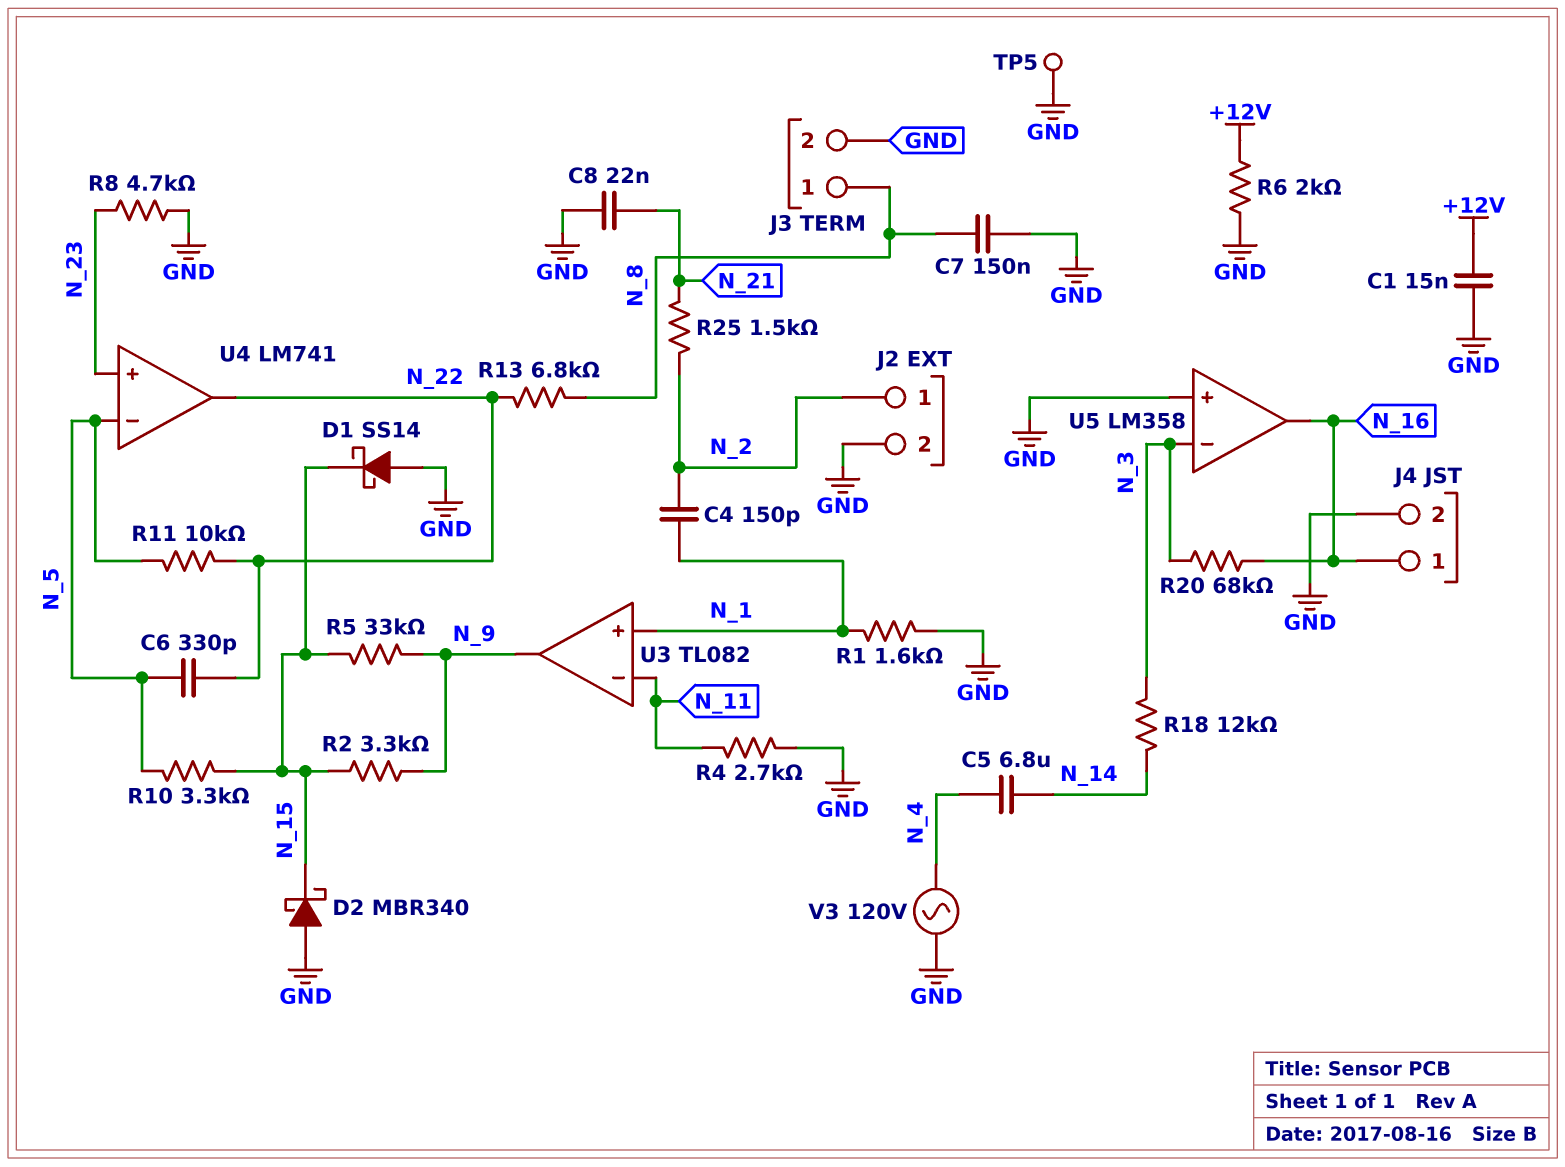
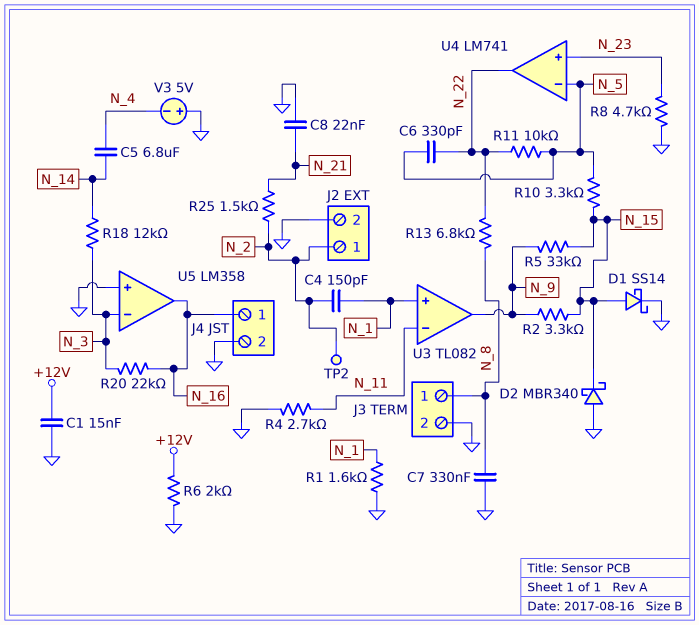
C7: 150nF (GND, N_8) -> 330nF (GND, N_8)
D1: schottky SS14 (A GND, K N_15) -> schottky SS14 (A N_15, K GND)
R20: 68k (N_3, N_16) -> 22k (N_3, N_16)
TP2: none -> test point (N_2)
TP5: test point (GND) -> none
V3: AC 120V (GND, N_4) -> 5V (plus GND, minus N_4)

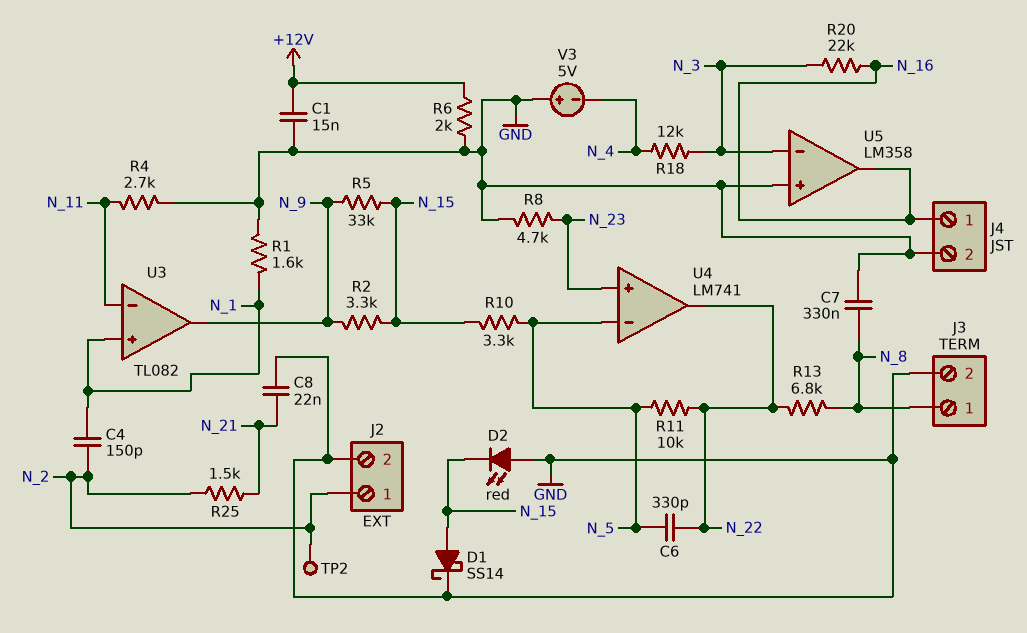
C5: 6.8uF (N_4, N_14) -> none
D2: schottky MBR340 (A GND, K N_15) -> LED red (A GND, K N_15)
R18: 12k (N_3, N_14) -> 12k (N_3, N_4)

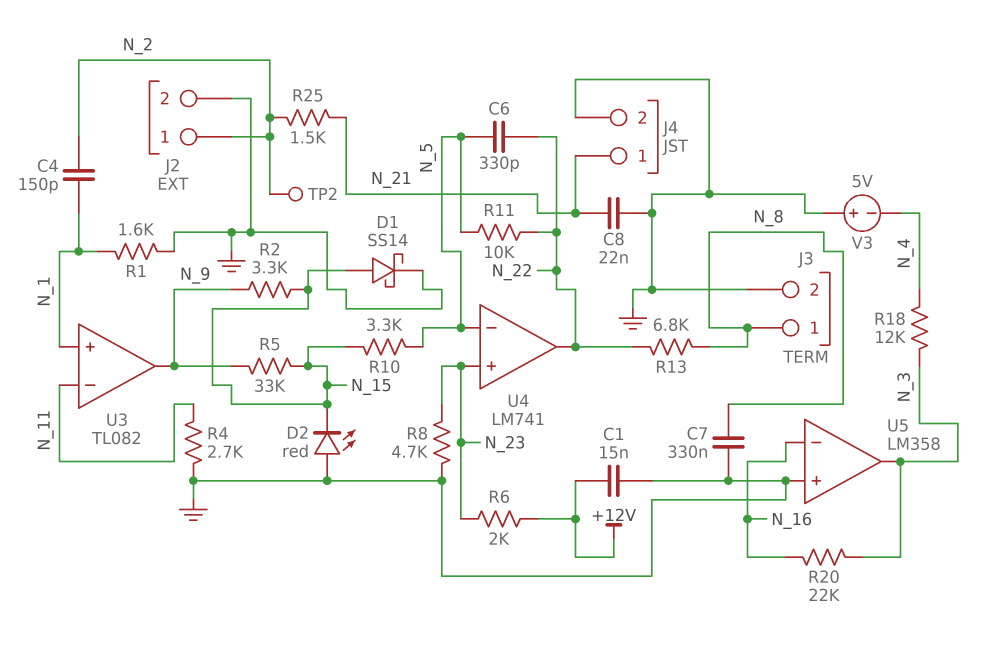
J4 pin 1: N_16 -> N_21
R6: 2k (+12V, GND) -> 2k (+12V, N_23)
U5 pin in-: N_3 -> N_16
U5 pin out: N_16 -> N_3

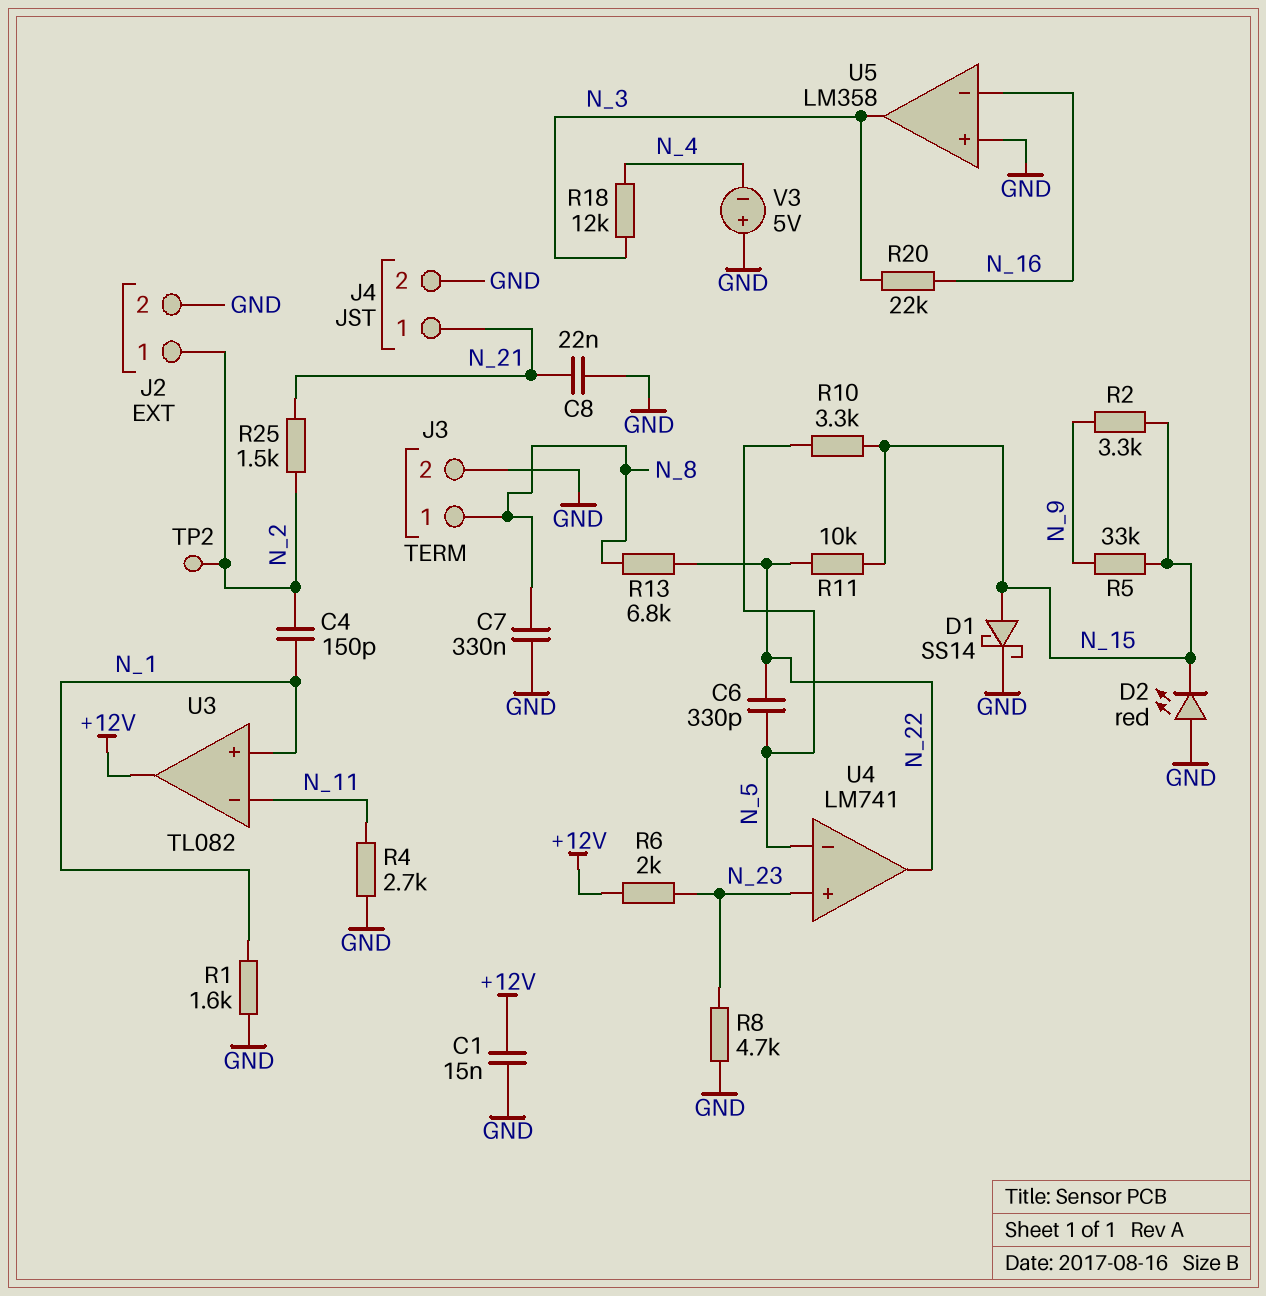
R11: 10k (N_5, N_22) -> 10k (N_15, N_22)
U3 pin out: N_9 -> +12V

